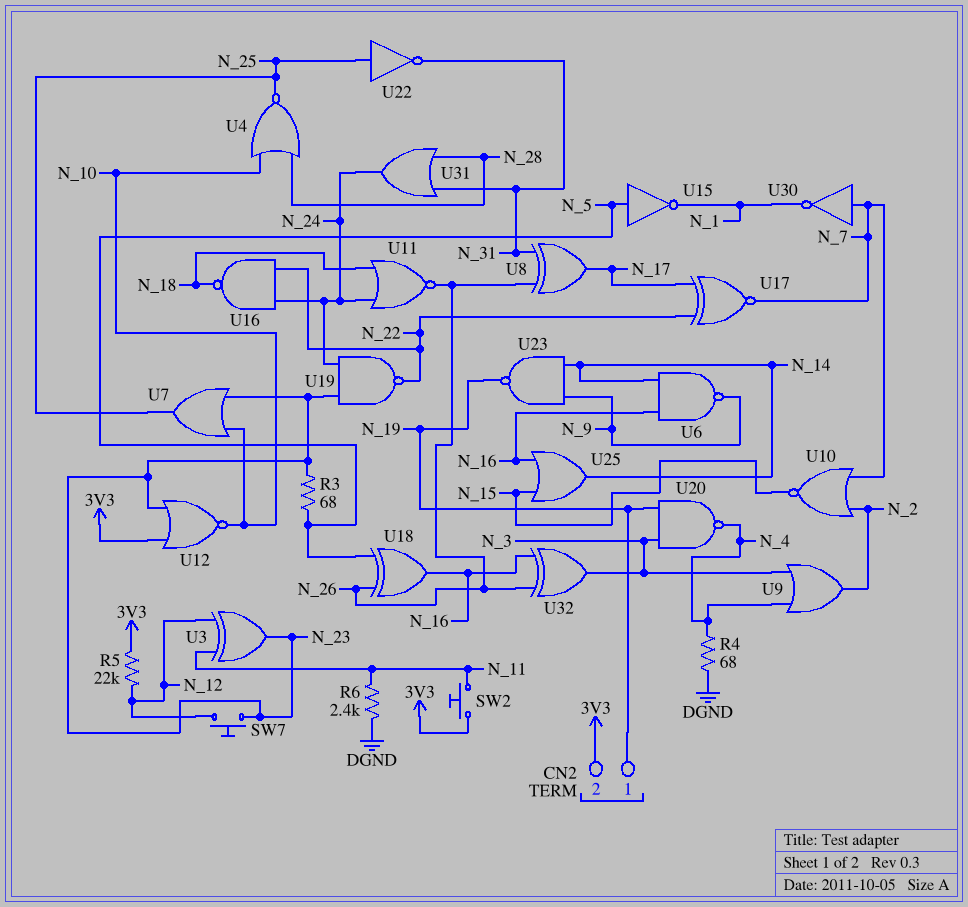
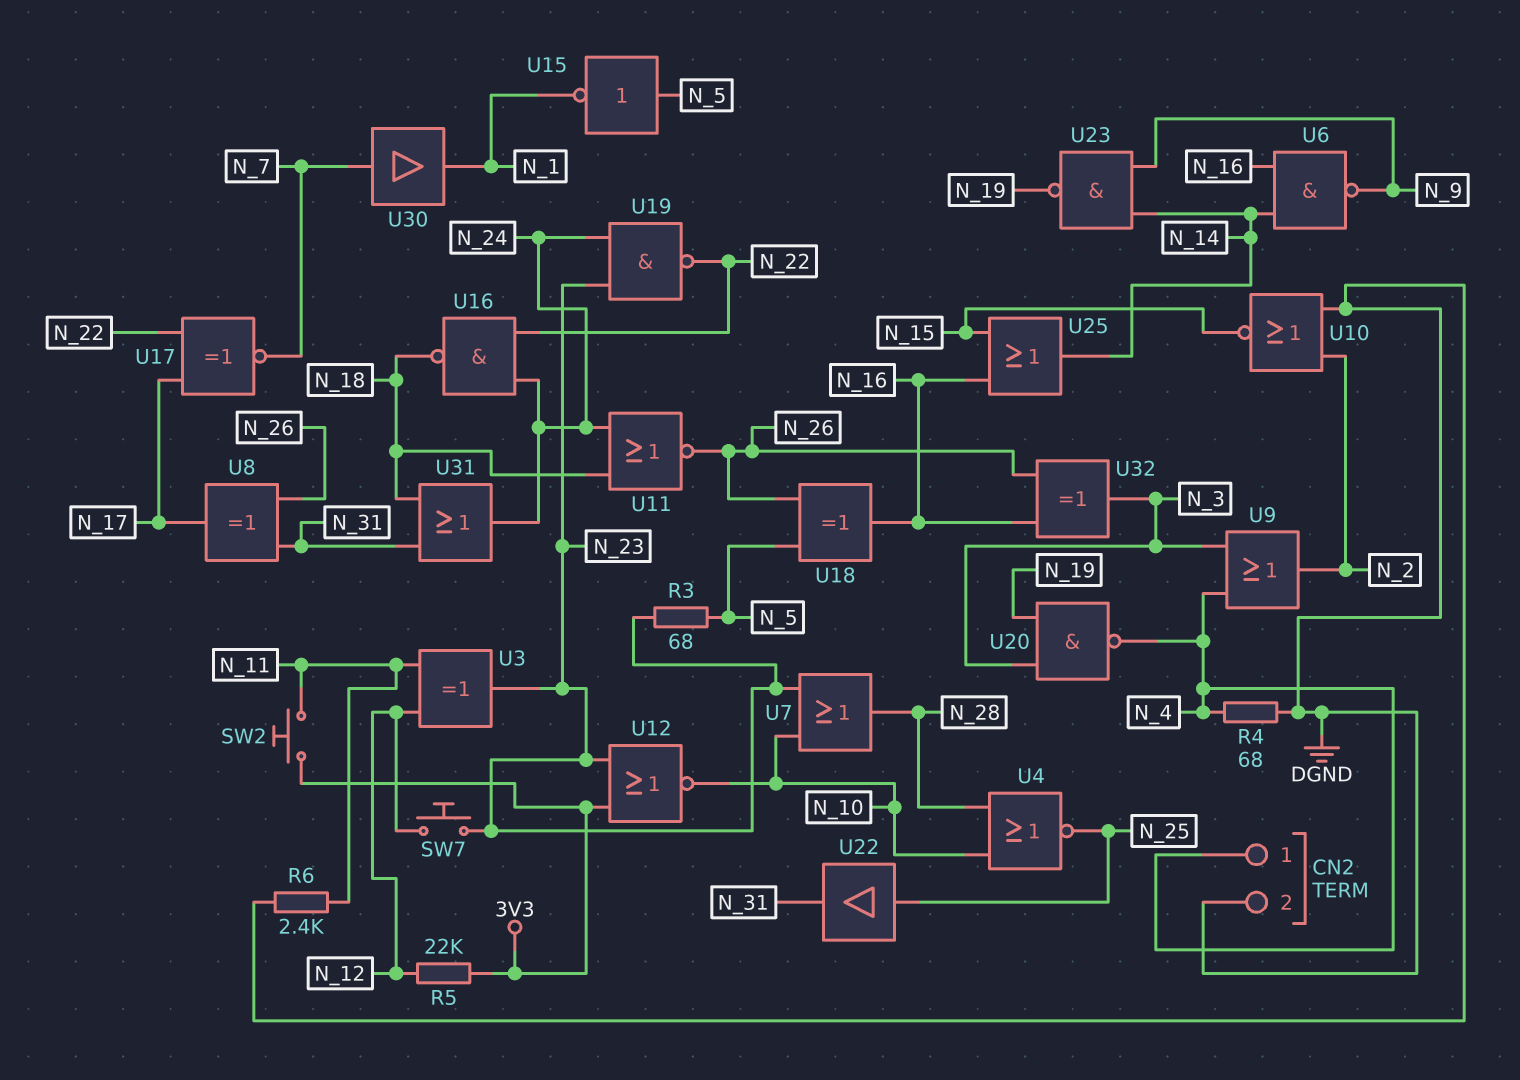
CN2 pin 1: N_19 -> N_4
CN2 pin 2: 3V3 -> DGND
U7: OR (in N_10, in N_23, out N_25) -> OR (in N_10, in N_23, out N_28)
U10: NOR (in N_2, in N_7, out N_15) -> NOR (in DGND, in N_2, out N_15)
U22: NOT (in N_25, out N_31) -> buffer (in N_25, out N_31)
U30: NOT (in N_7, out N_1) -> buffer (in N_7, out N_1)
U31: OR (in N_28, in N_31, out N_24) -> OR (in N_18, in N_31, out N_24)

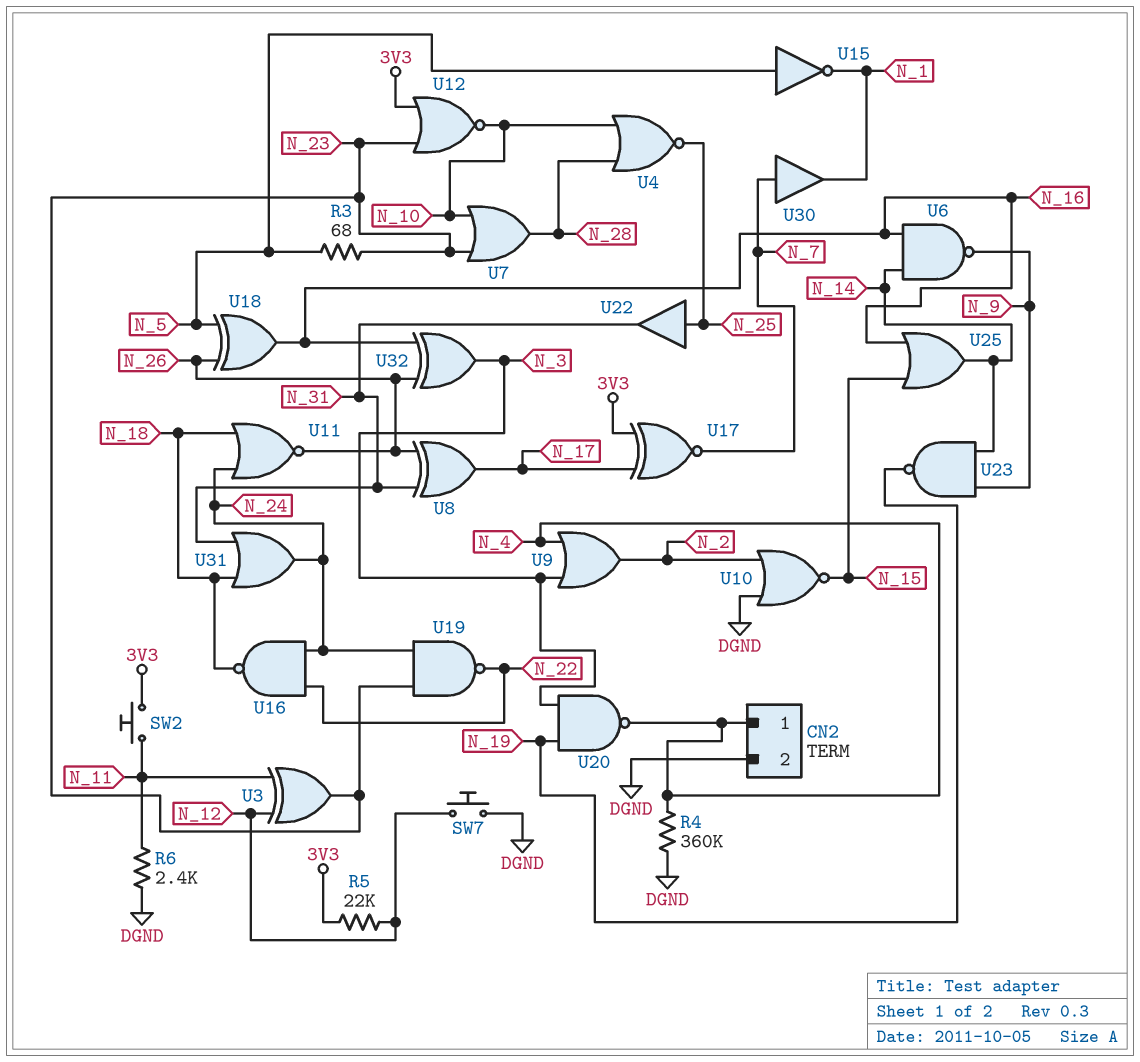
R4: 68 (DGND, N_4) -> 360k (DGND, N_4)
SW7: button (N_12, N_23) -> button (DGND, N_12)
U17: XNOR (in N_17, in N_22, out N_7) -> XNOR (in 3V3, in N_17, out N_7)

